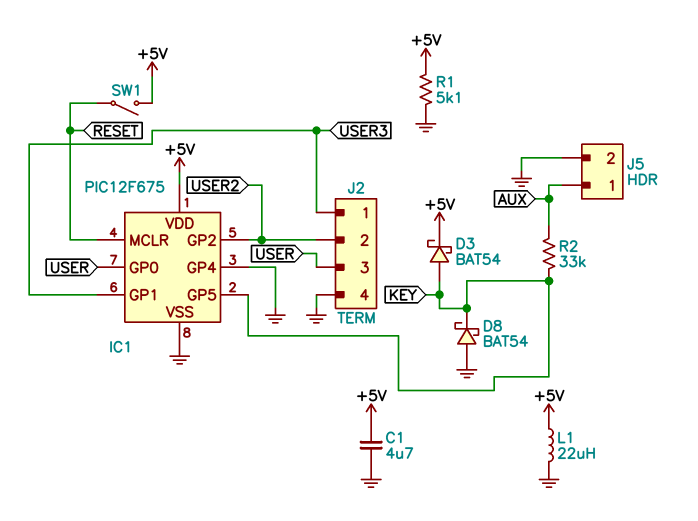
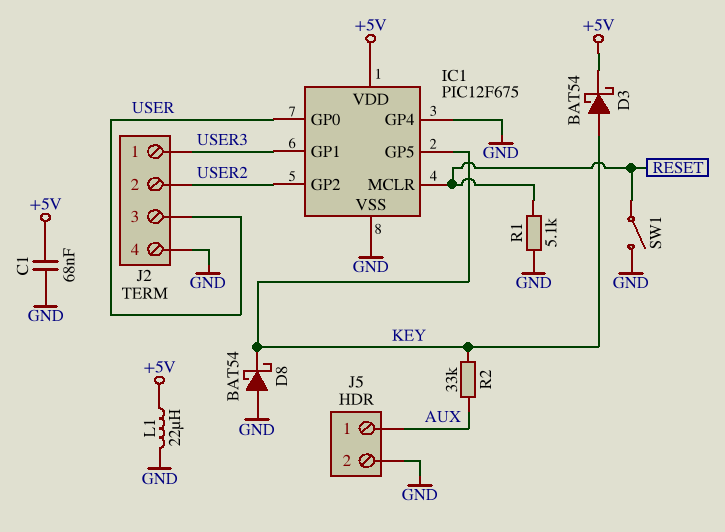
C1: 4.7uF (+5V, GND) -> 68nF (+5V, GND)
R1: 5.1k (+5V, GND) -> 5.1k (GND, RESET)
SW1: switch (+5V, RESET) -> switch (GND, RESET)

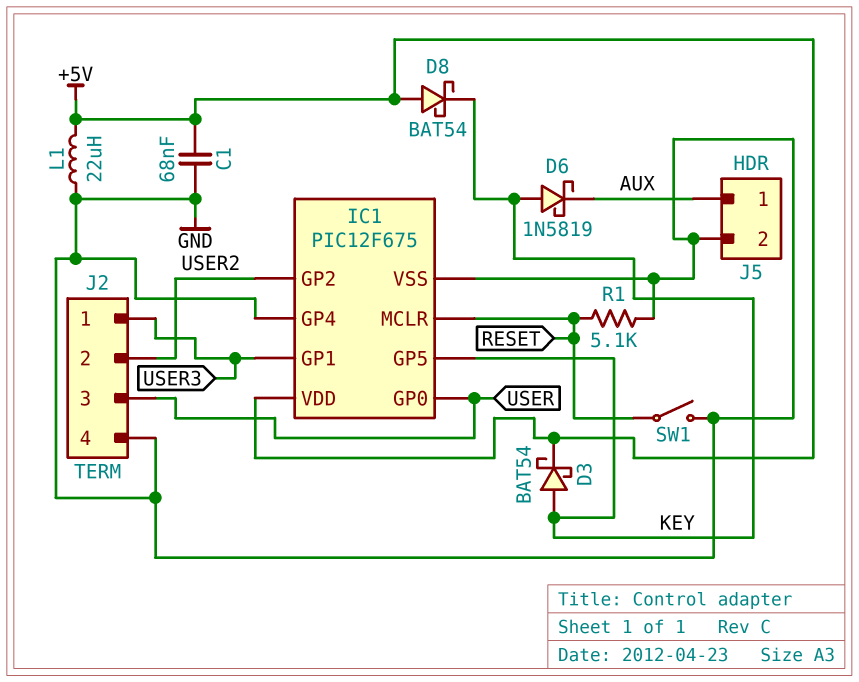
D6: none -> schottky 1N5819 (A KEY, K AUX)
D8: schottky BAT54 (A GND, K KEY) -> schottky BAT54 (A +5V, K KEY)
R2: 33k (AUX, KEY) -> none

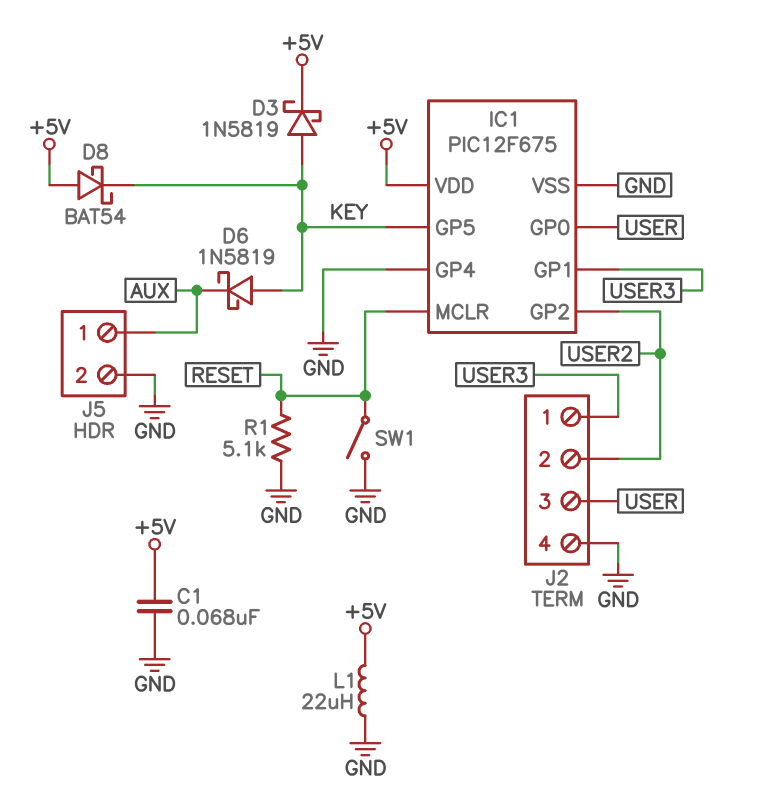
D3: schottky BAT54 (A KEY, K +5V) -> schottky 1N5819 (A KEY, K +5V)

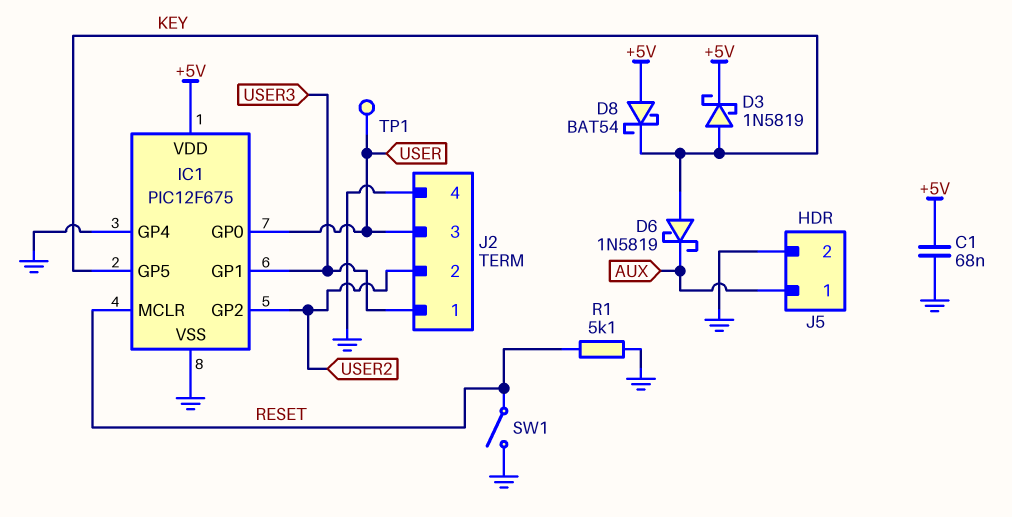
L1: 22uH (+5V, GND) -> none
TP1: none -> test point (USER)

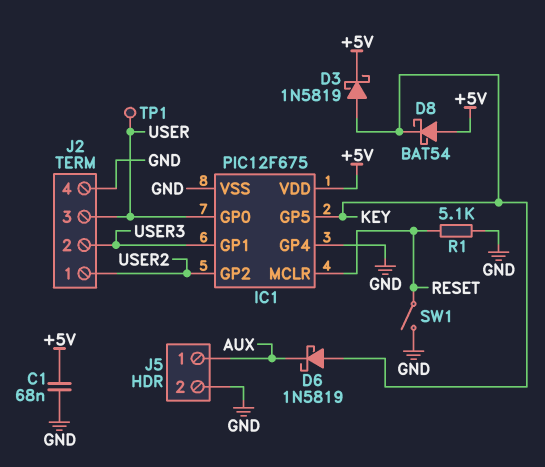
J2 pin 1: USER3 -> USER2
J2 pin 2: USER2 -> USER3

